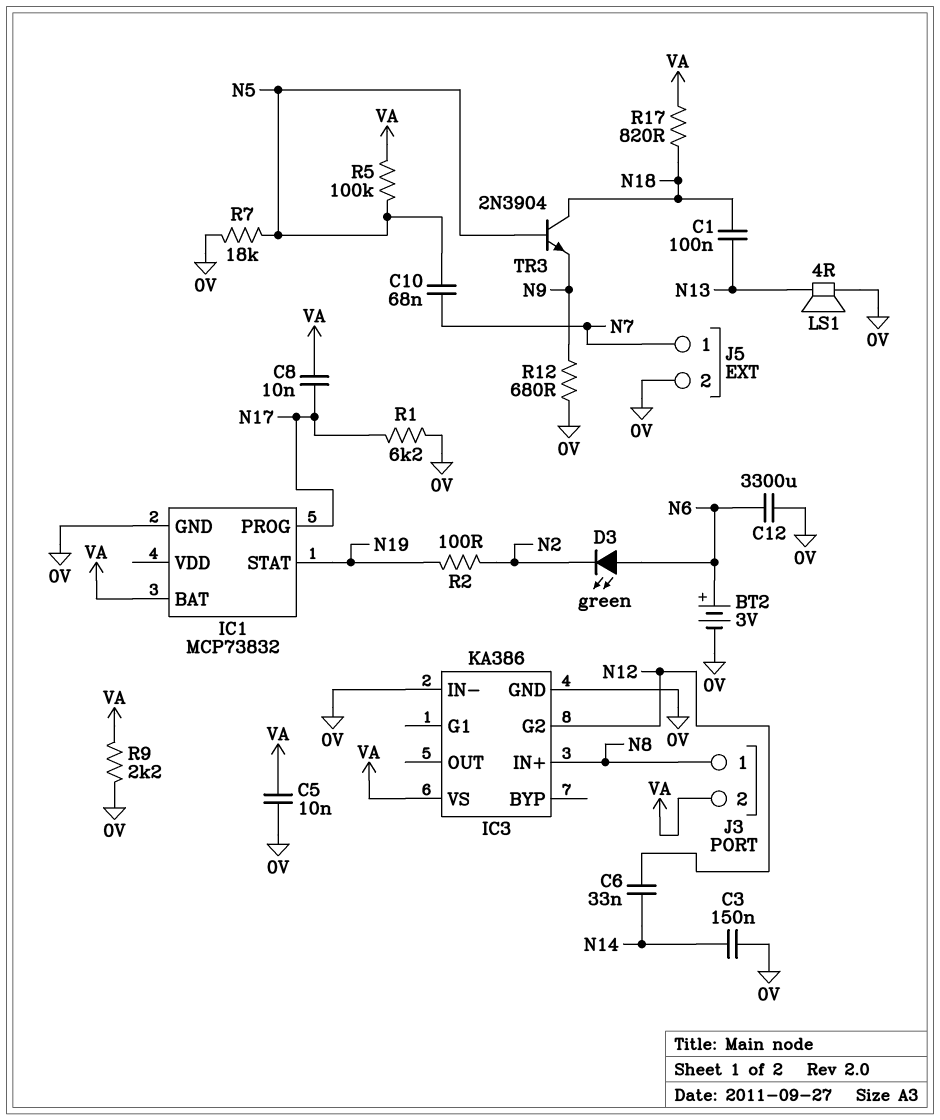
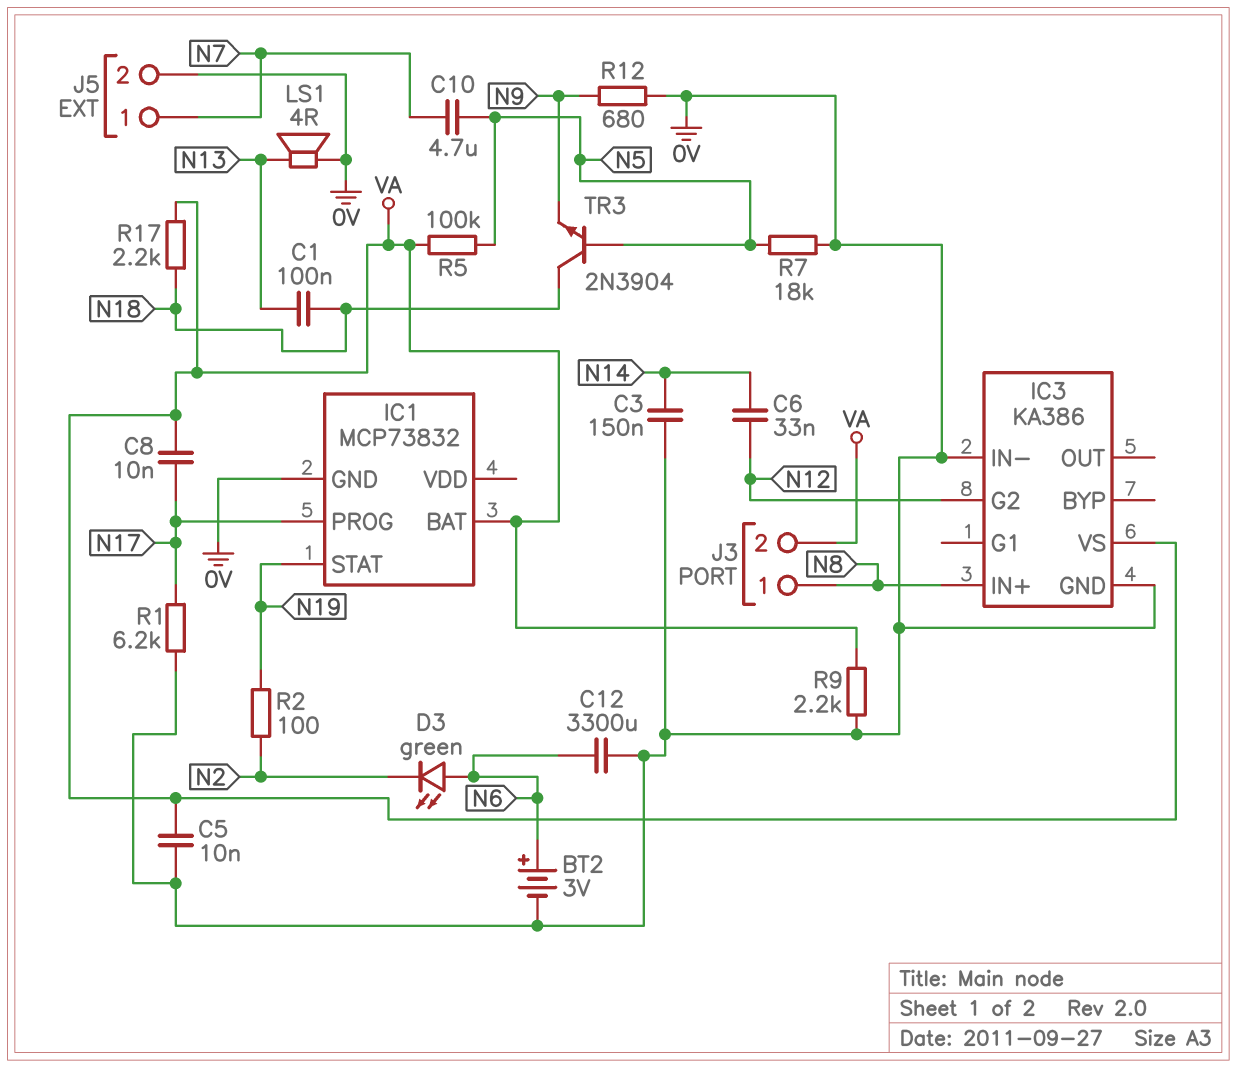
C10: 68nF (N5, N7) -> 4.7uF (N5, N7)
R17: 820 (N18, VA) -> 2.2k (N18, VA)

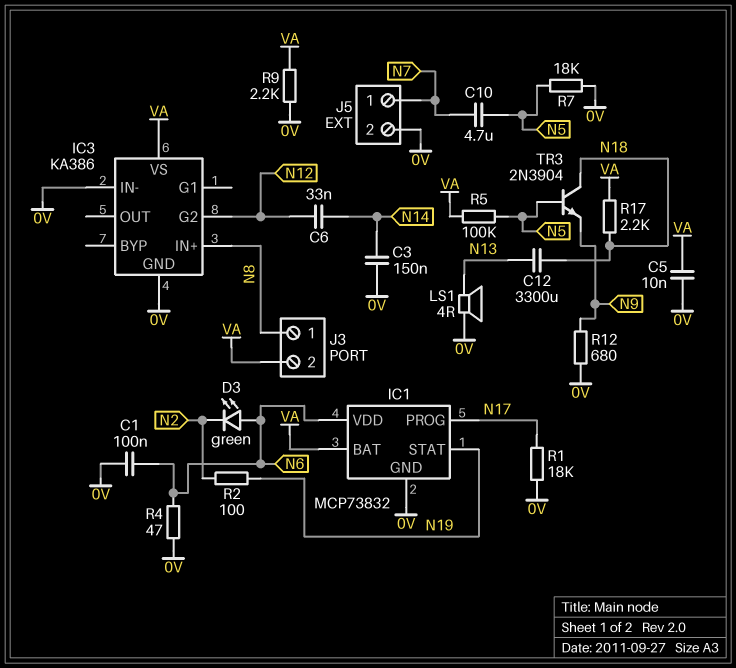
BT2: 3V (plus N6, minus 0V) -> none
C1: 100nF (N13, N18) -> 100nF (0V, N6)
C8: 10nF (N17, VA) -> none
C12: 3300uF (0V, N6) -> 3300uF (N13, N18)
IC1 pin VDD: none -> N6
R1: 6.2k (0V, N17) -> 18k (0V, N17)
R4: none -> 47 (0V, N6)

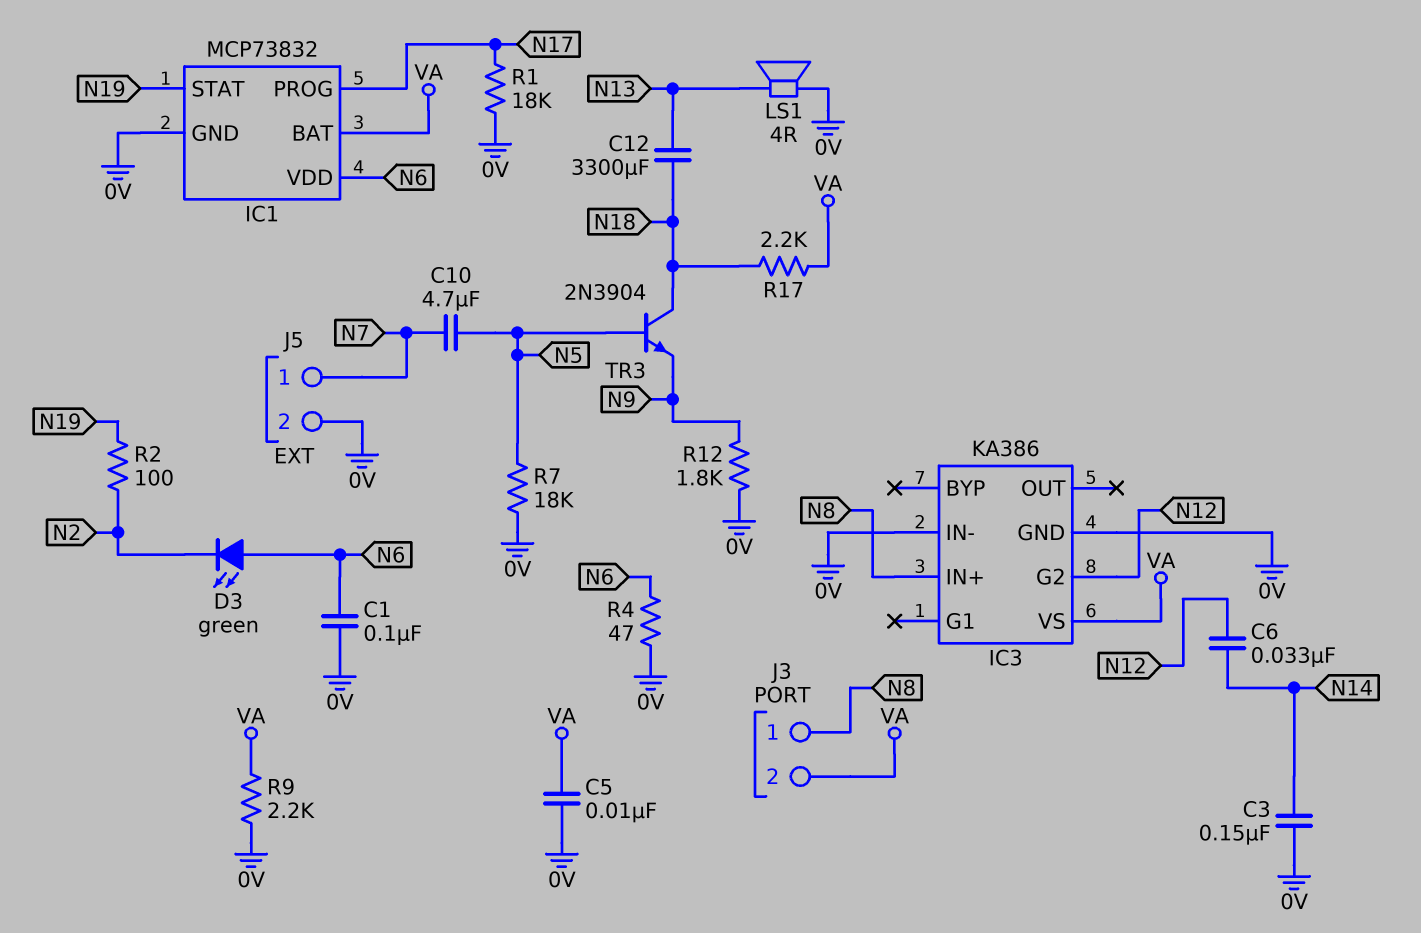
R5: 100k (N5, VA) -> none
R12: 680 (0V, N9) -> 1.8k (0V, N9)

